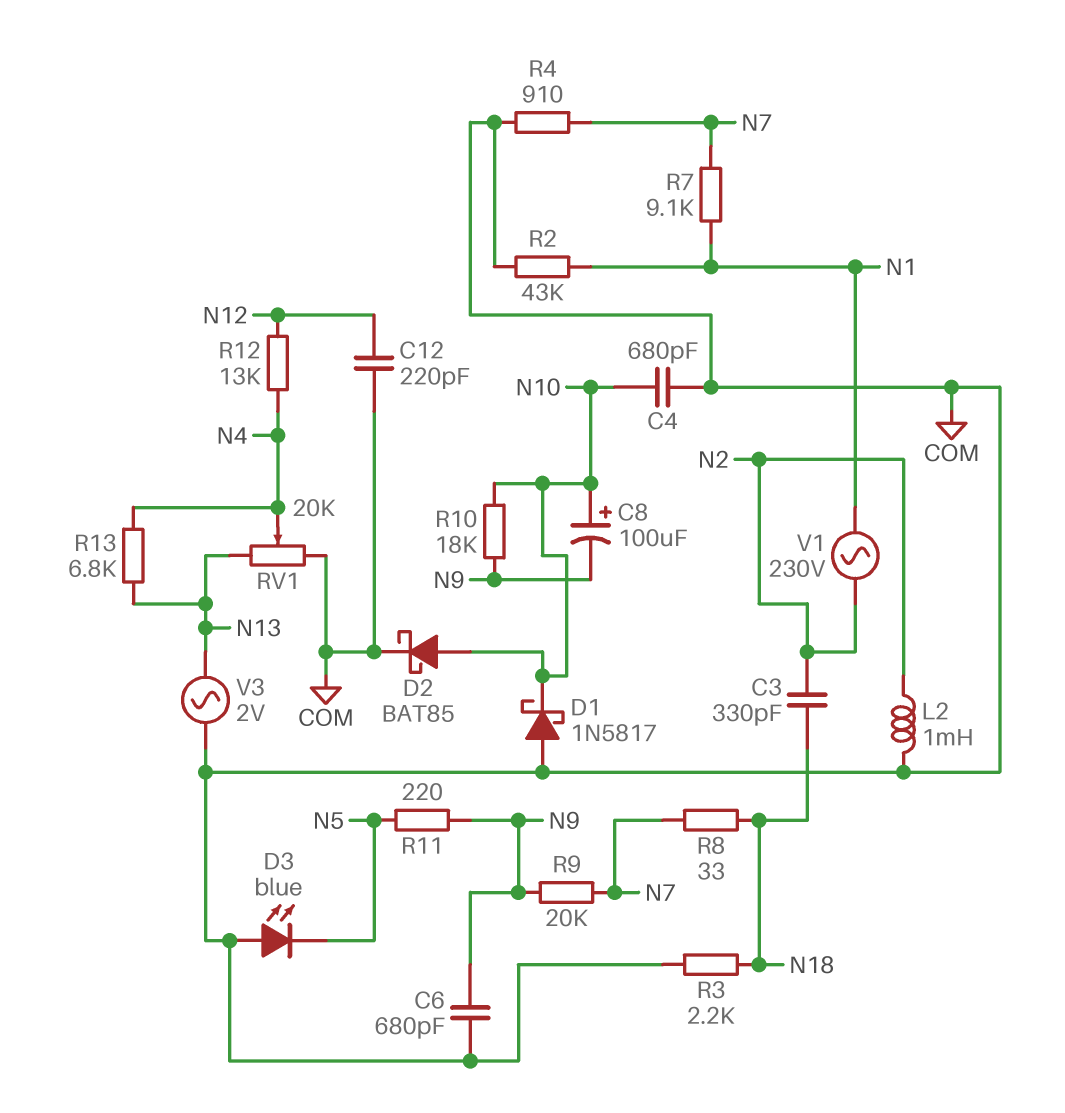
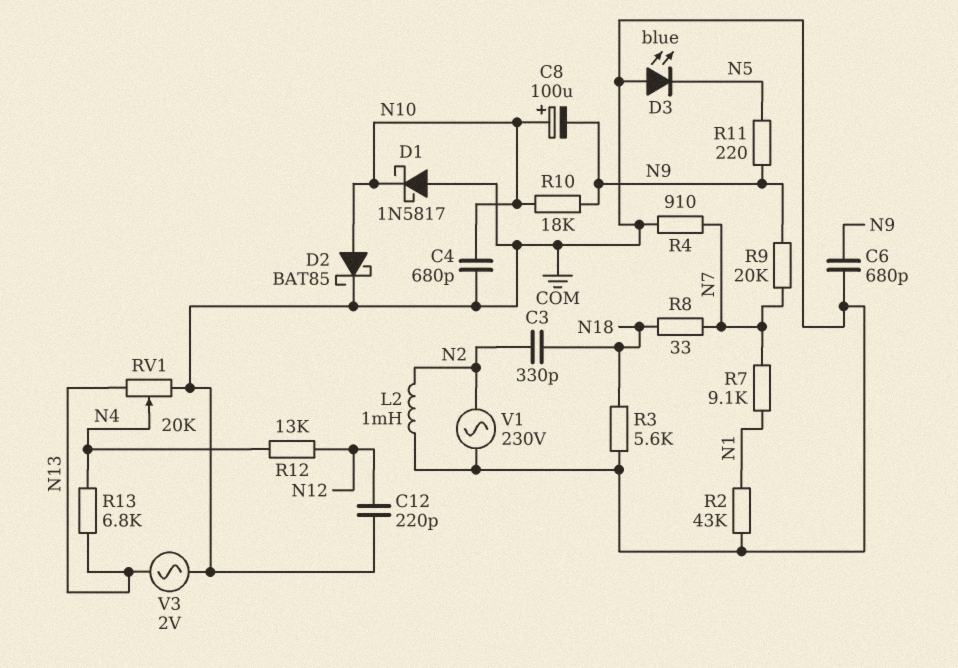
R3: 2.2k (COM, N18) -> 5.6k (COM, N18)
V1: AC 230V (N1, N2) -> AC 230V (COM, N2)

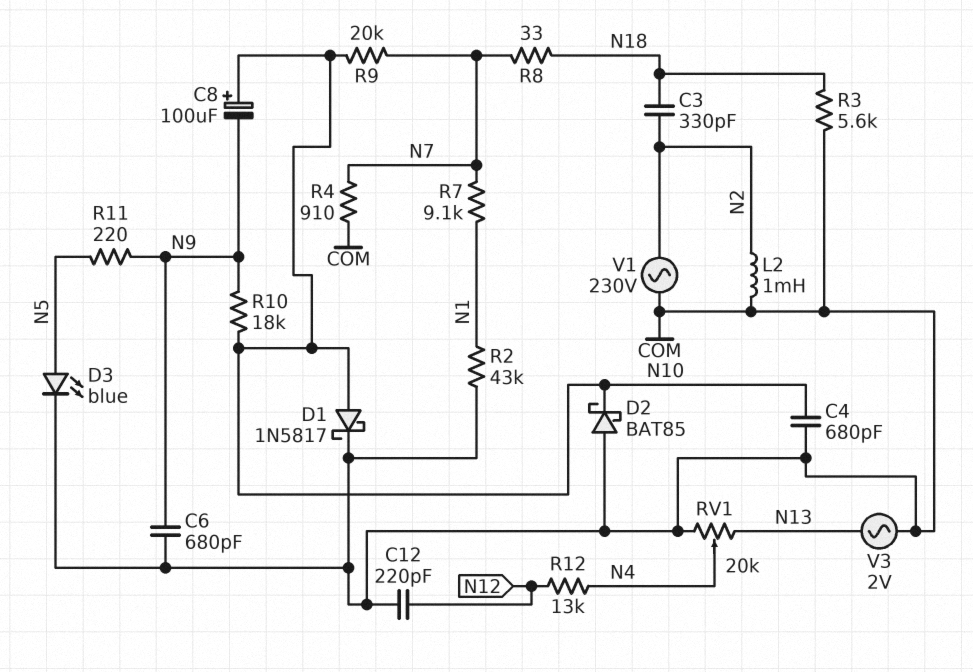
D1: schottky 1N5817 (A COM, K N10) -> schottky 1N5817 (A N10, K COM)
D2: schottky BAT85 (A N10, K COM) -> schottky BAT85 (A COM, K N10)
D3: LED blue (A COM, K N5) -> LED blue (A N5, K COM)
R9: 20k (N7, N9) -> 20k (N7, N10)
R13: 6.8k (N4, N13) -> none

